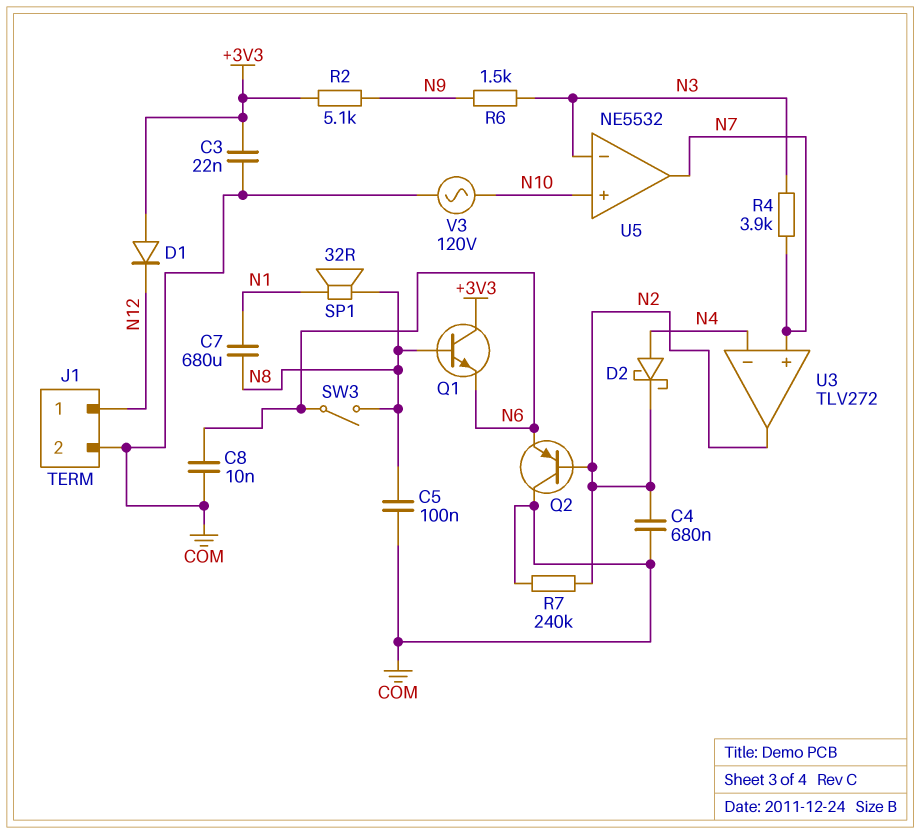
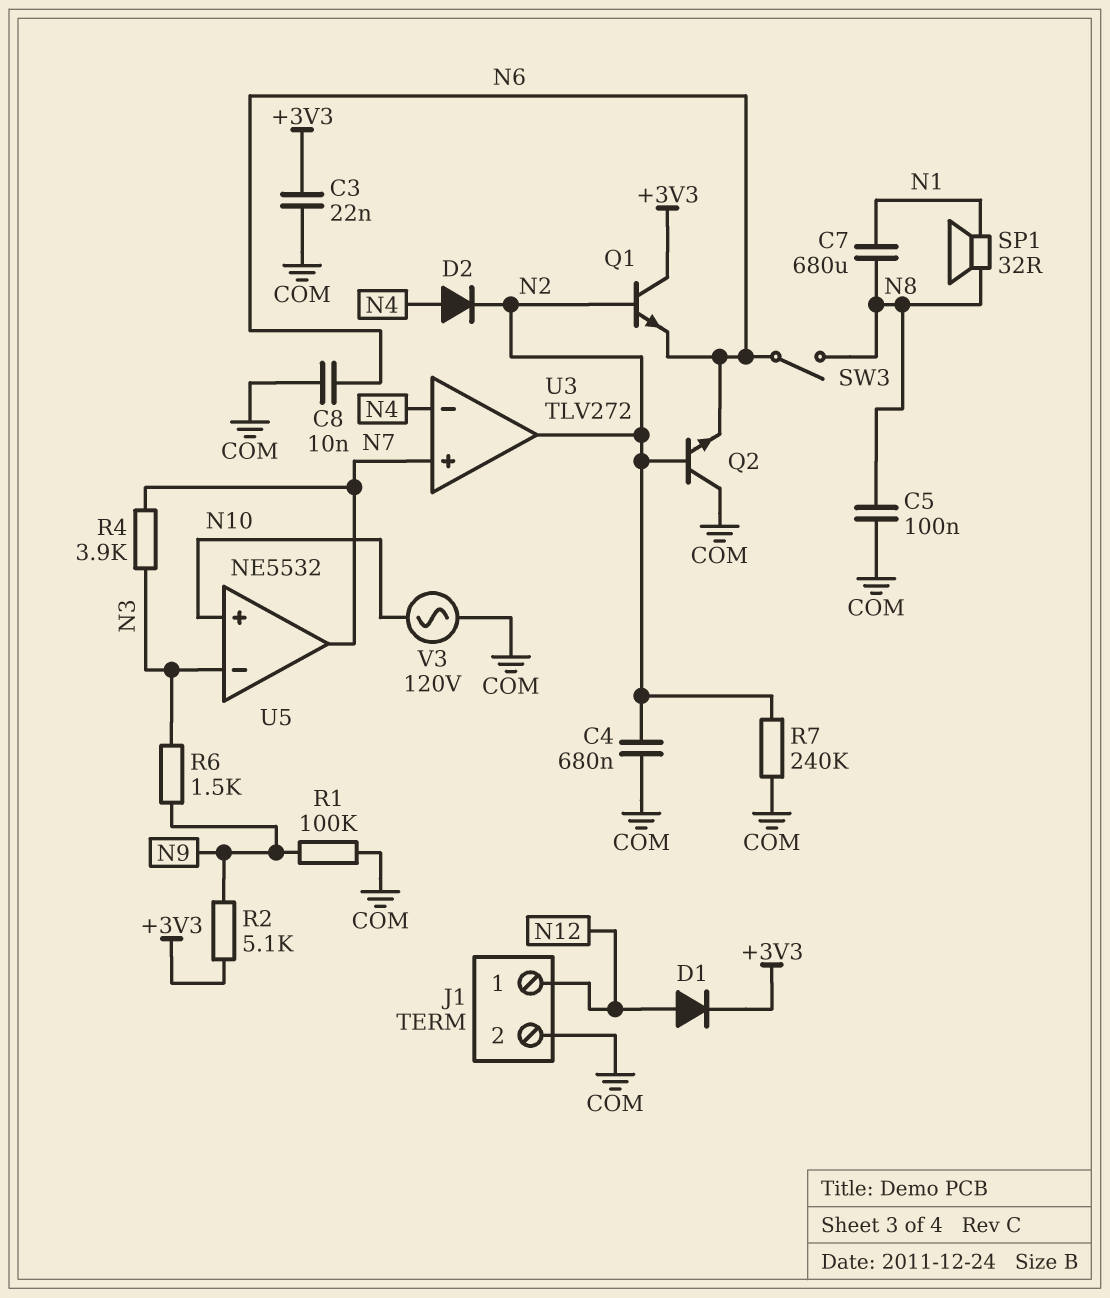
D1: diode (A +3V3, K N12) -> diode (A N12, K +3V3)
D2: schottky (A N4, K N2) -> diode (A N4, K N2)
Q1: NPN (B N8, C +3V3, E N6) -> NPN (B N2, C +3V3, E N6)
Q2: PNP (B N2, C COM, E N6) -> NPN (B N2, C COM, E N6)
R1: none -> 100k (COM, N9)

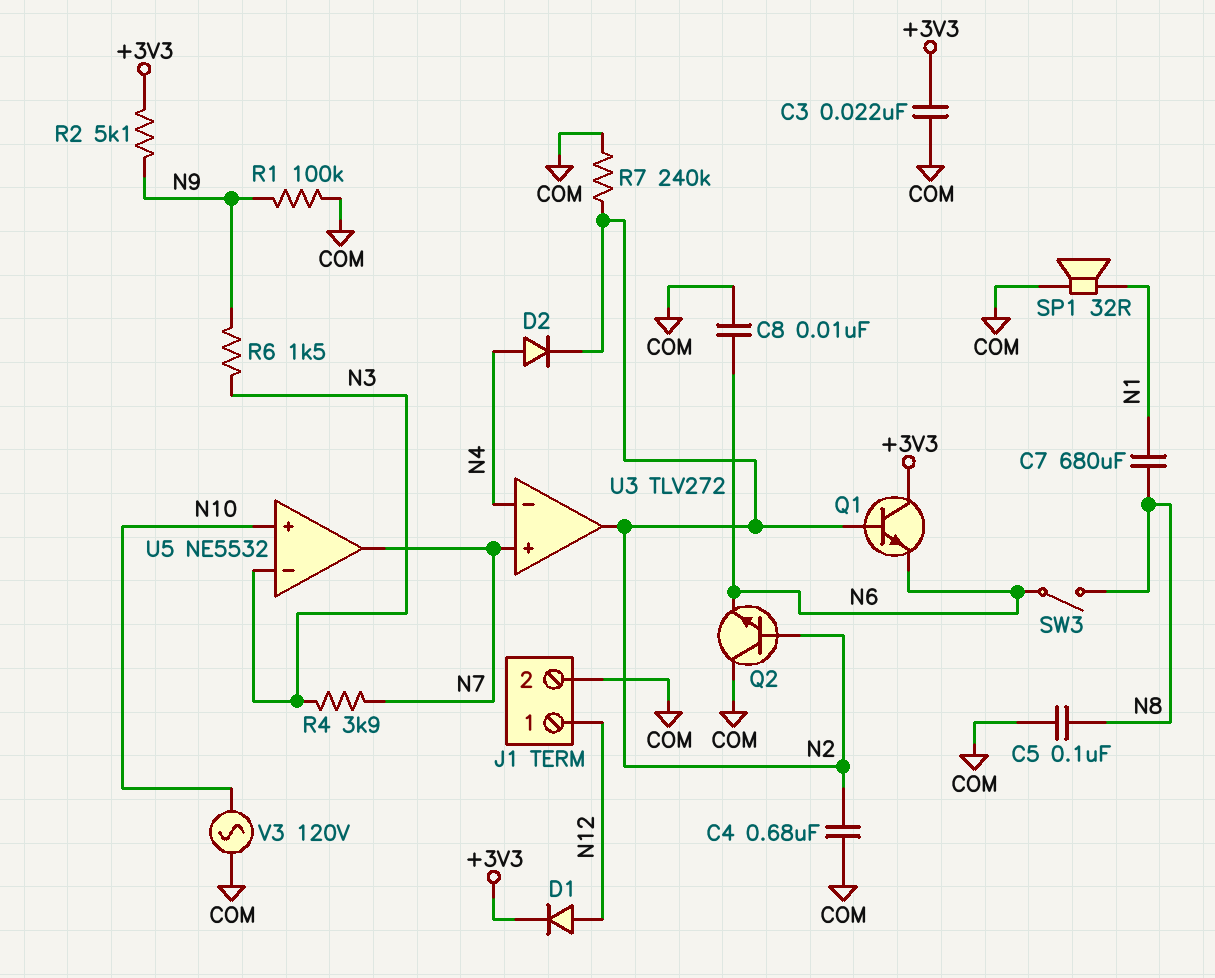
SP1: speaker 32R (N1, N8) -> speaker 32R (COM, N1)

